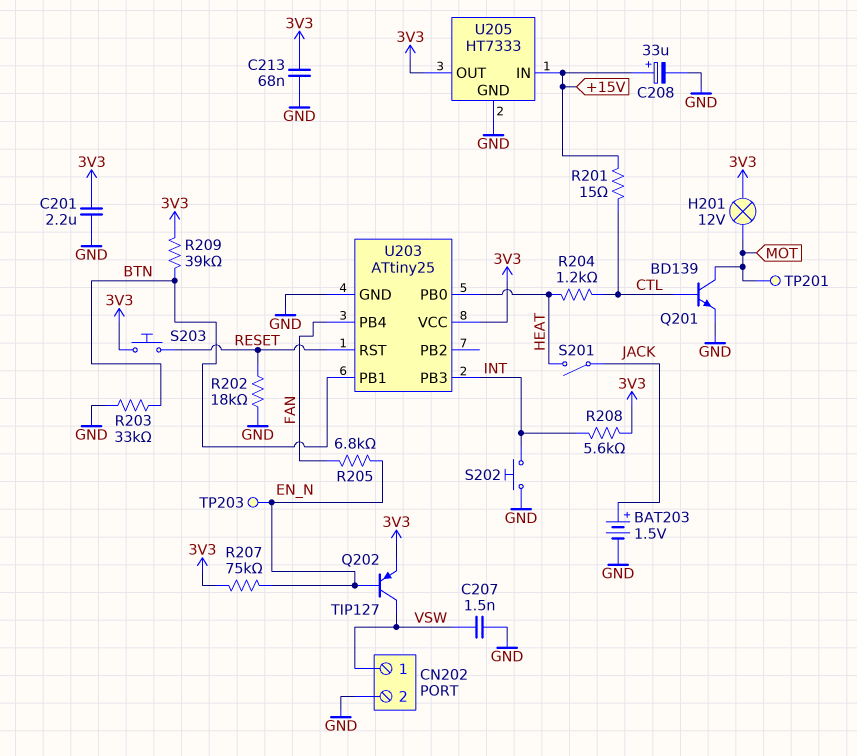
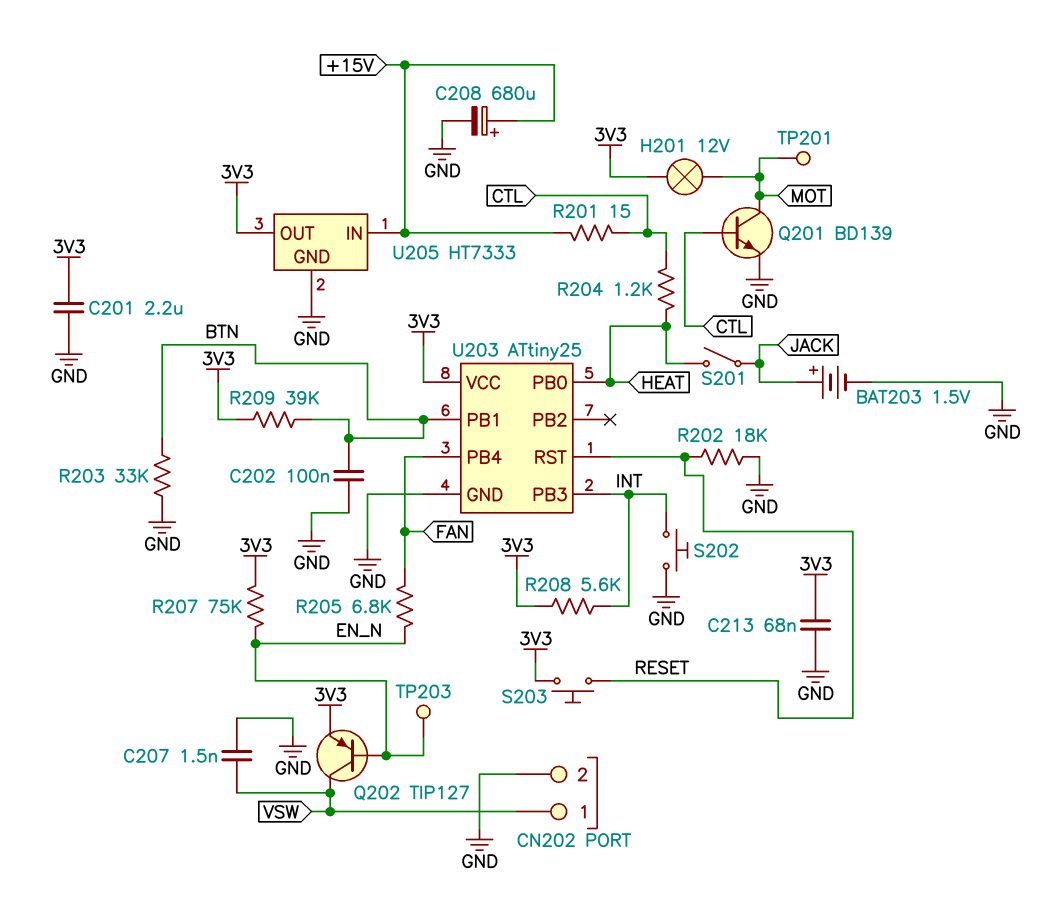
C202: none -> 100nF (BTN, GND)
C208: 33uF (plus +15V, minus GND) -> 680uF (plus +15V, minus GND)

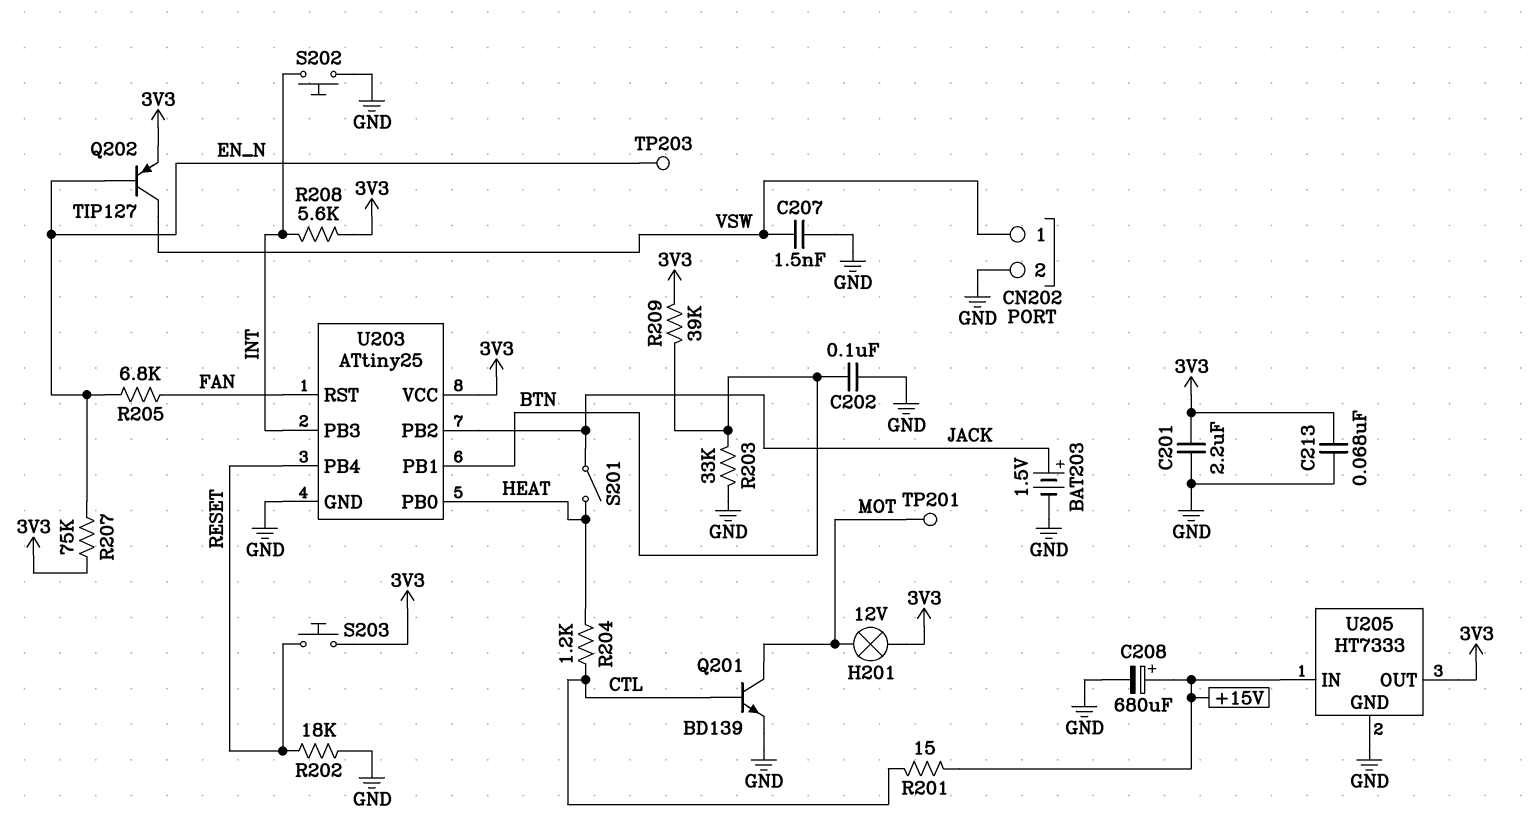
U203 pin PB2: none -> JACK
U203 pin PB4: FAN -> RESET
U203 pin RST: RESET -> FAN

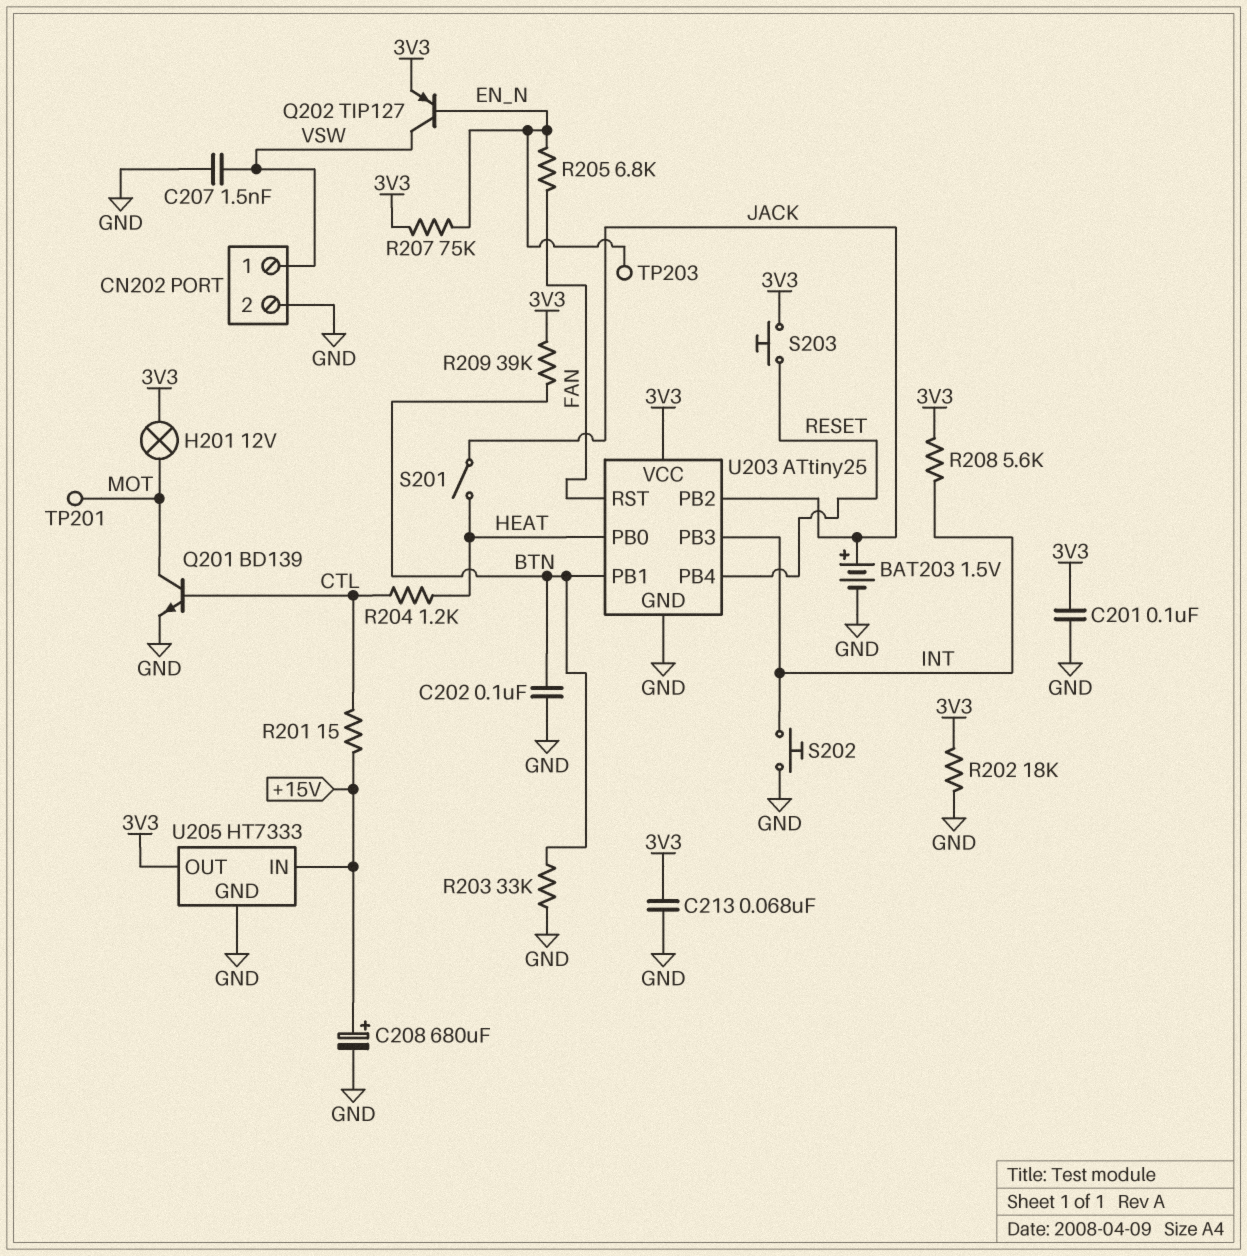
C201: 2.2uF (3V3, GND) -> 100nF (3V3, GND)
R202: 18k (GND, RESET) -> 18k (3V3, GND)

